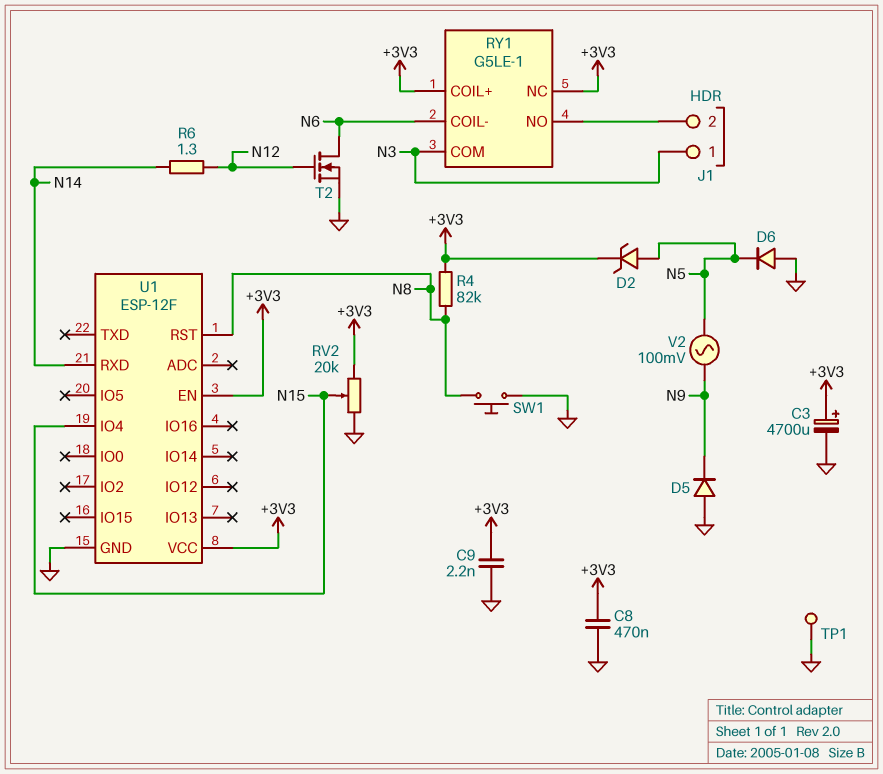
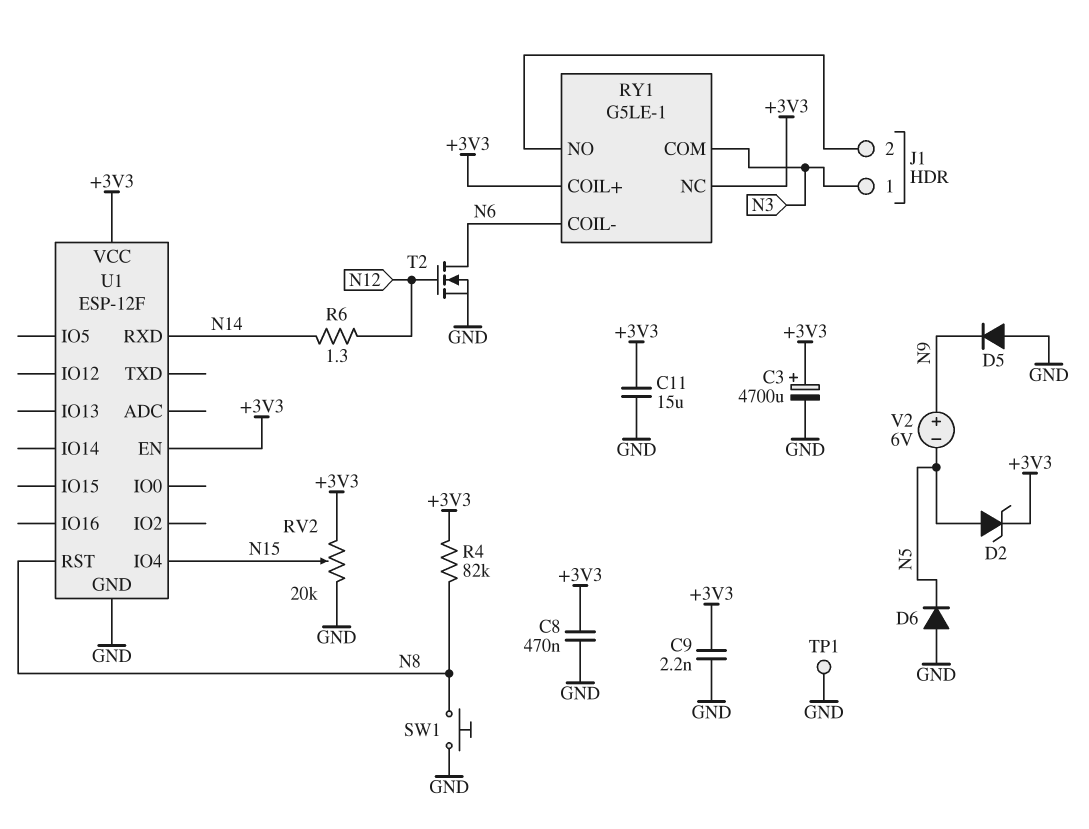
C11: none -> 15uF (+3V3, GND)
V2: AC 100mV (N5, N9) -> 6V (plus N9, minus N5)

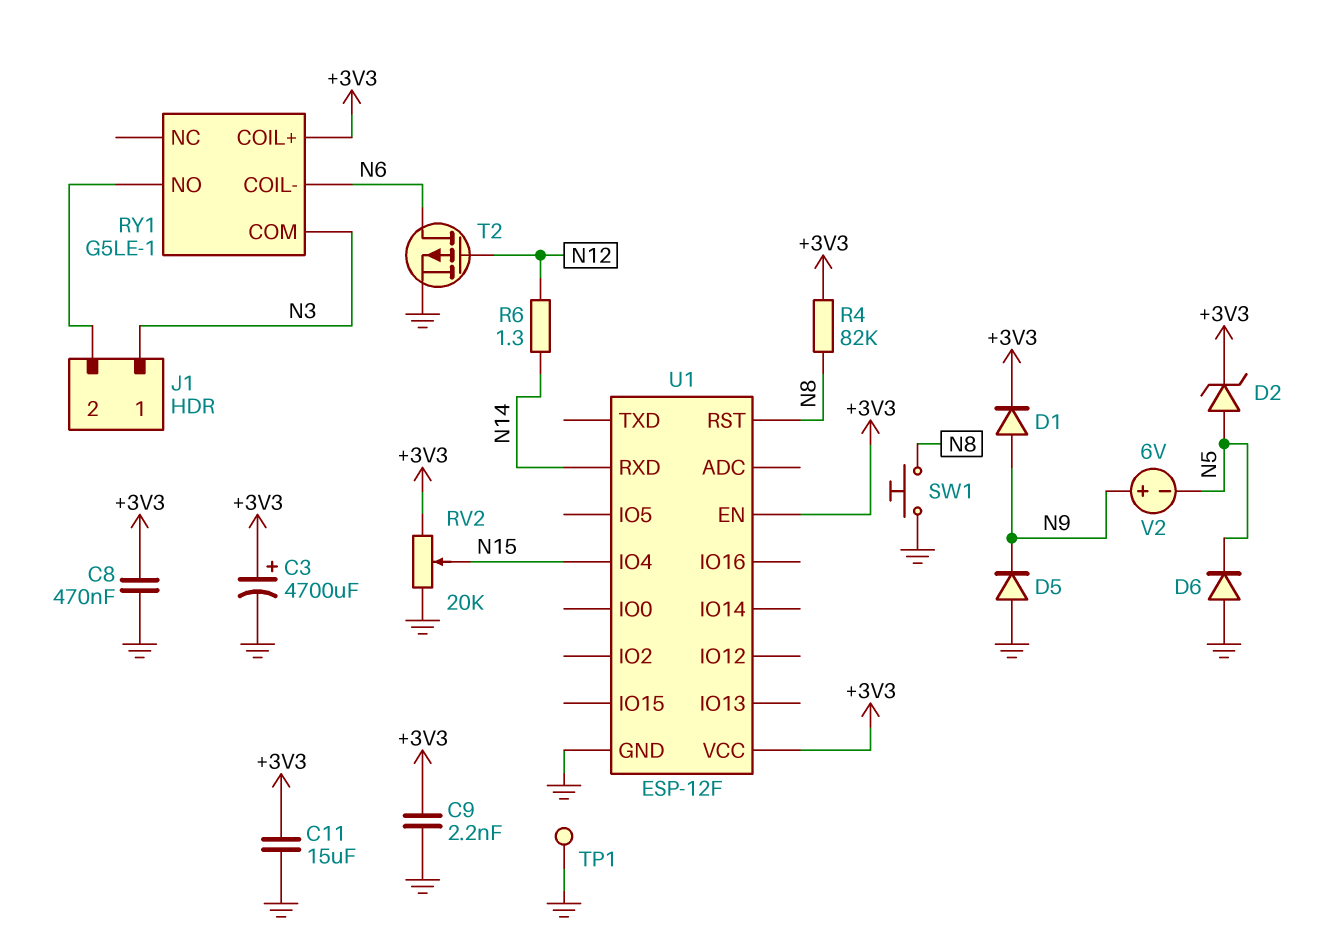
D1: none -> diode (A N9, K +3V3)
RY1 pin NC: +3V3 -> none
T2: NMOS (G N12, D N6, S GND) -> PMOS (G N12, D N6, S GND)

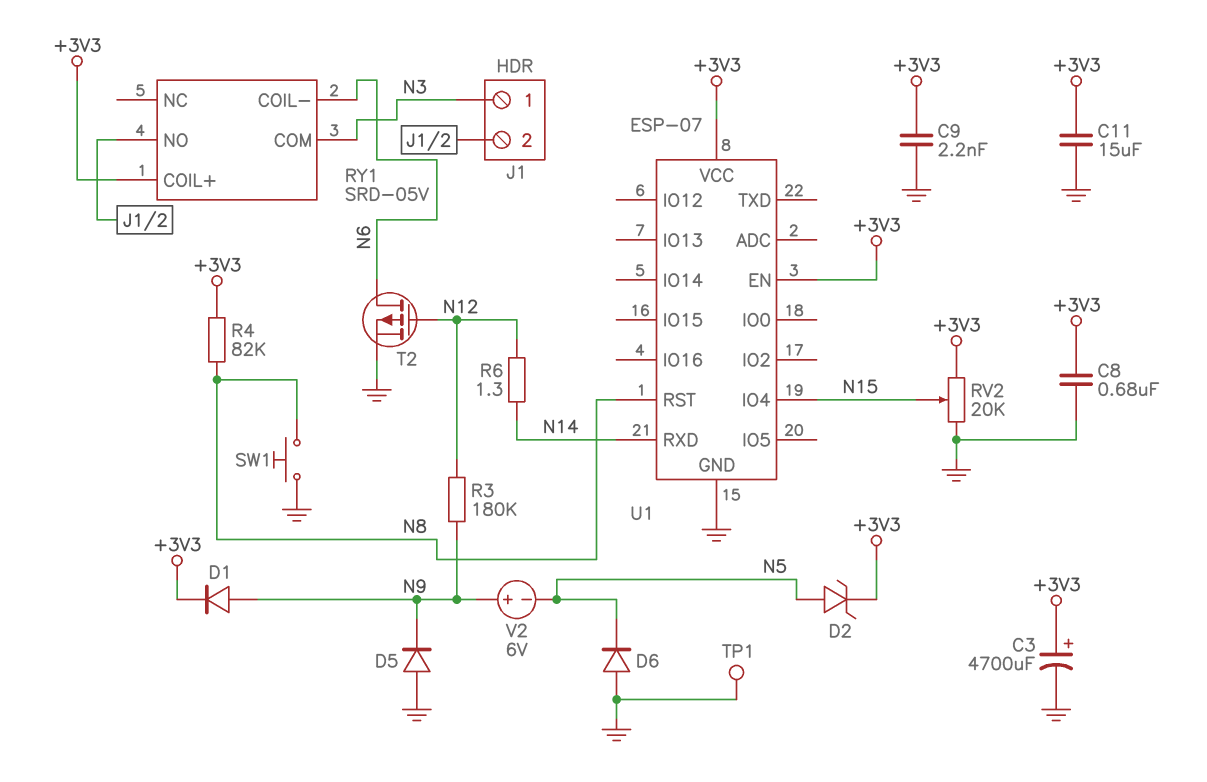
C8: 470nF (+3V3, GND) -> 680nF (+3V3, GND)
R3: none -> 180k (N9, N12)
RY1: G5LE-1 -> SRD-05V
U1: ESP-12F -> ESP-07

